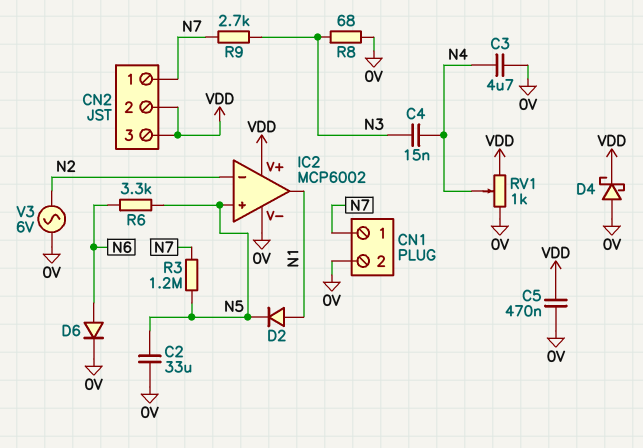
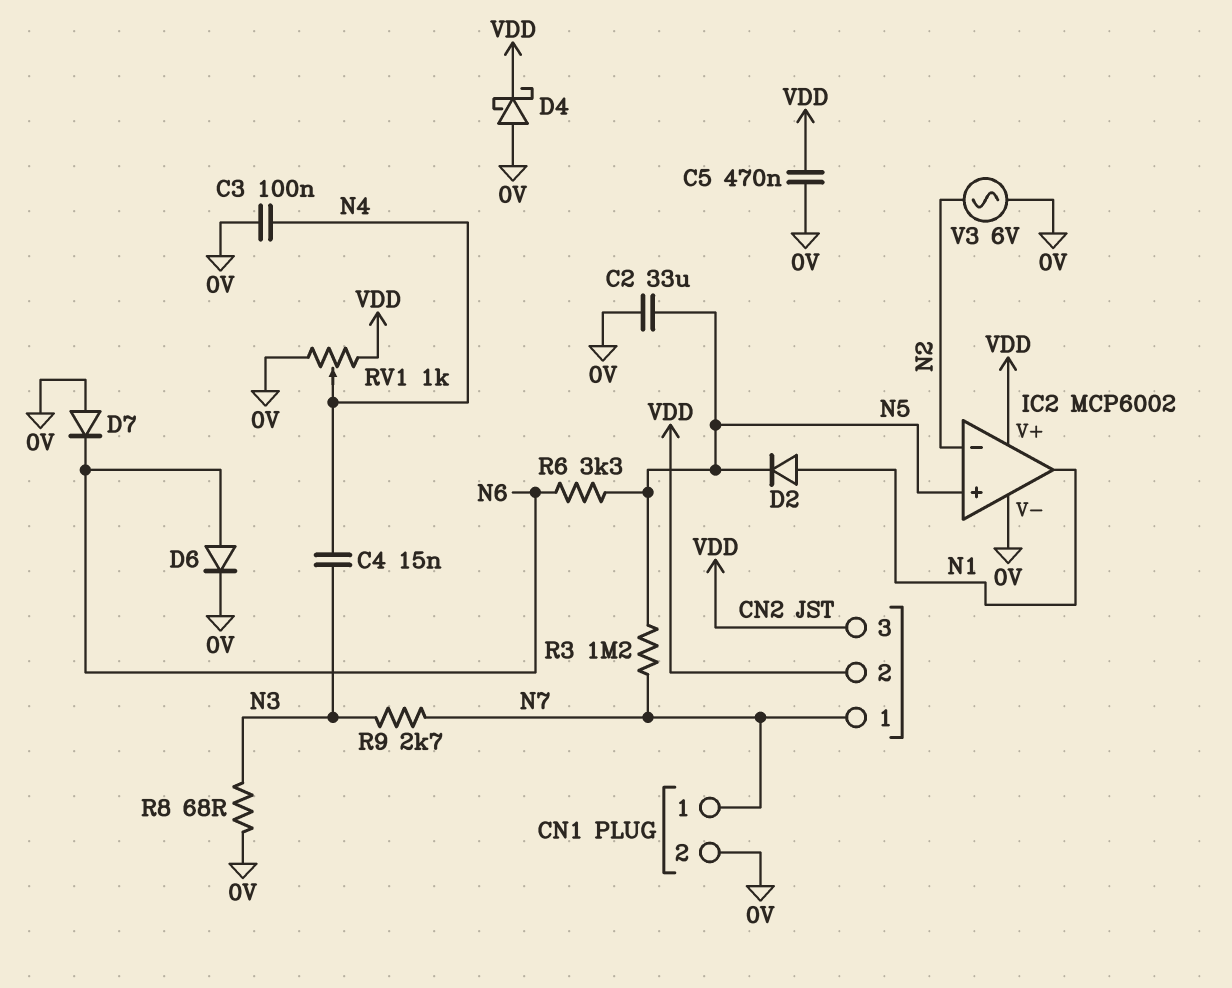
C3: 4.7uF (0V, N4) -> 100nF (0V, N4)
D7: none -> diode (A 0V, K N6)

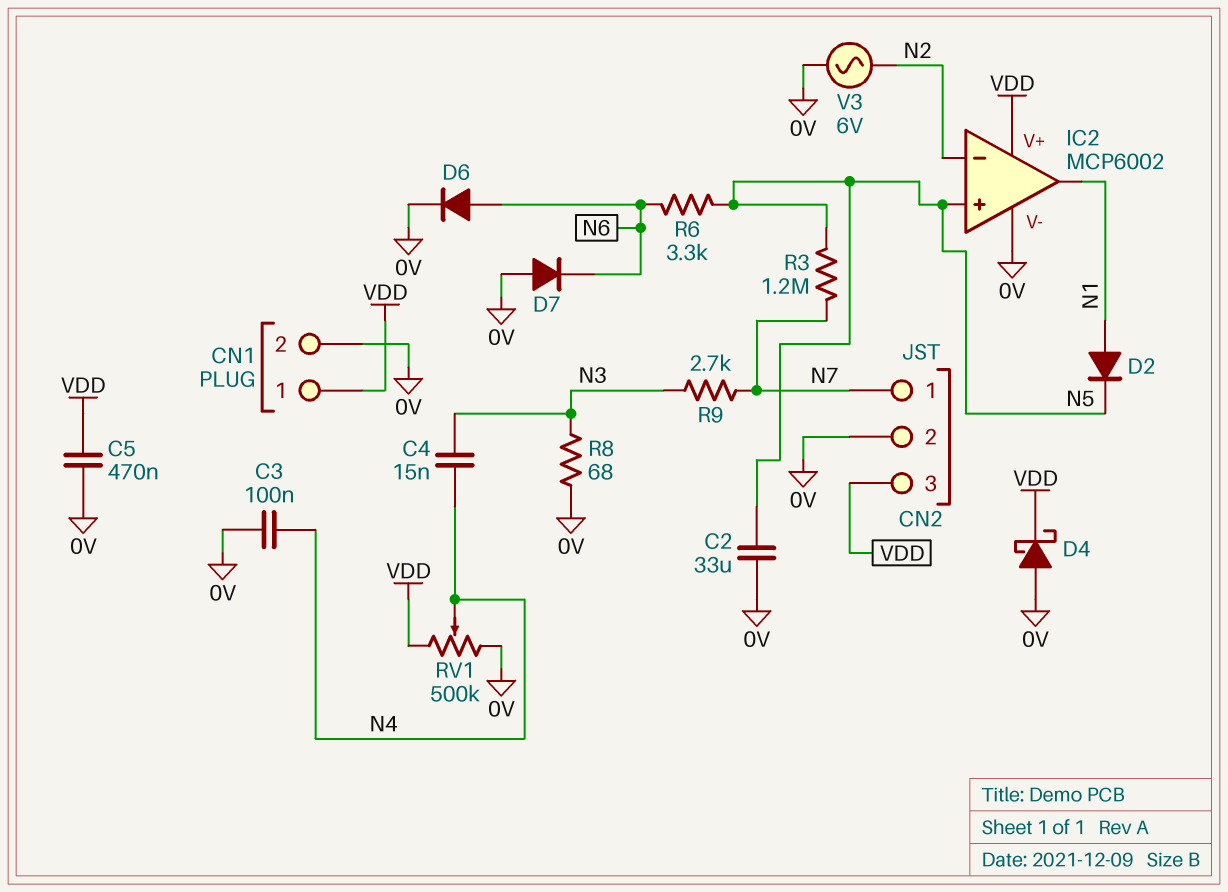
CN1 pin 1: N7 -> VDD
CN2 pin 2: VDD -> 0V
RV1: 1k (0V, VDD, wiper N4) -> 500k (0V, VDD, wiper N4)

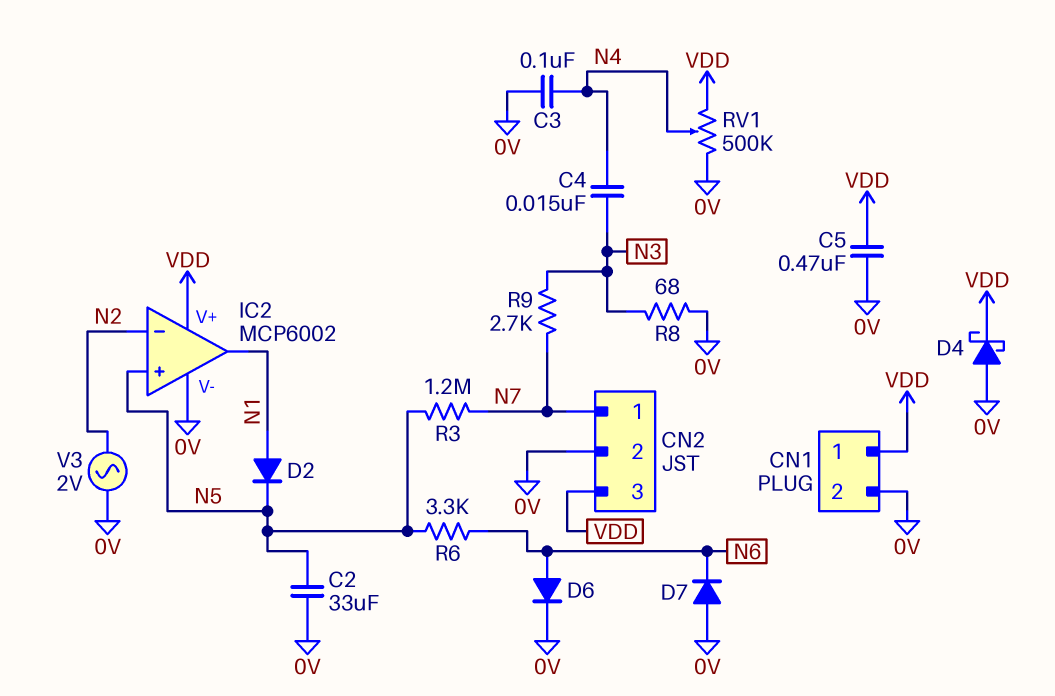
V3: AC 6V (0V, N2) -> AC 2V (0V, N2)

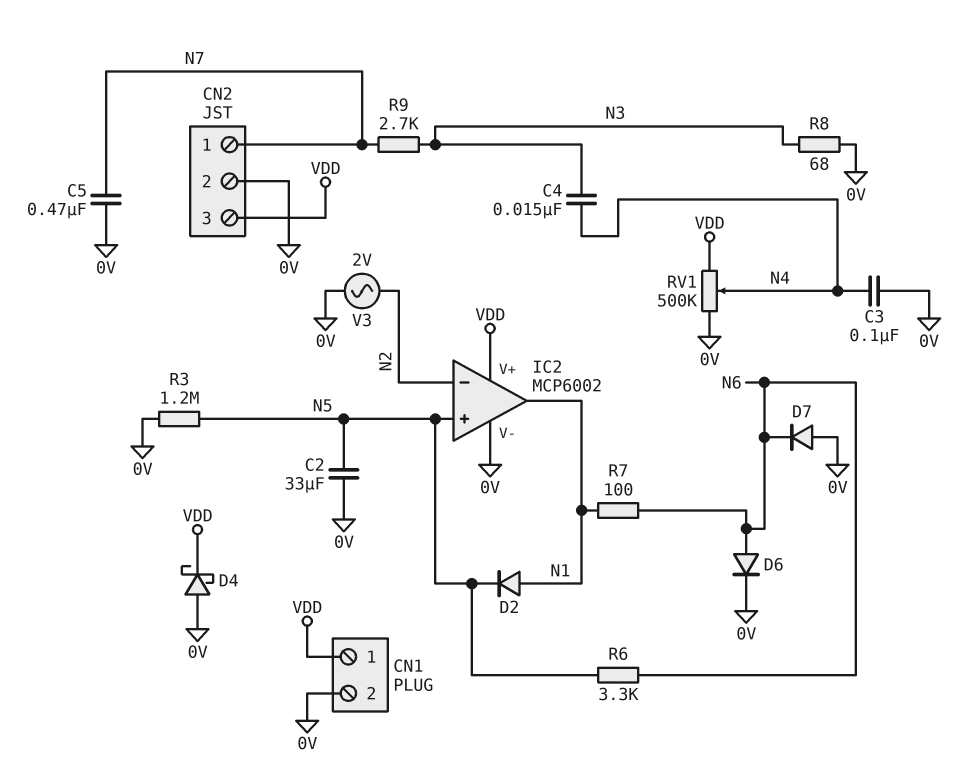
C5: 470nF (0V, VDD) -> 470nF (0V, N7)
R3: 1.2M (N5, N7) -> 1.2M (0V, N5)
R7: none -> 100 (N1, N6)

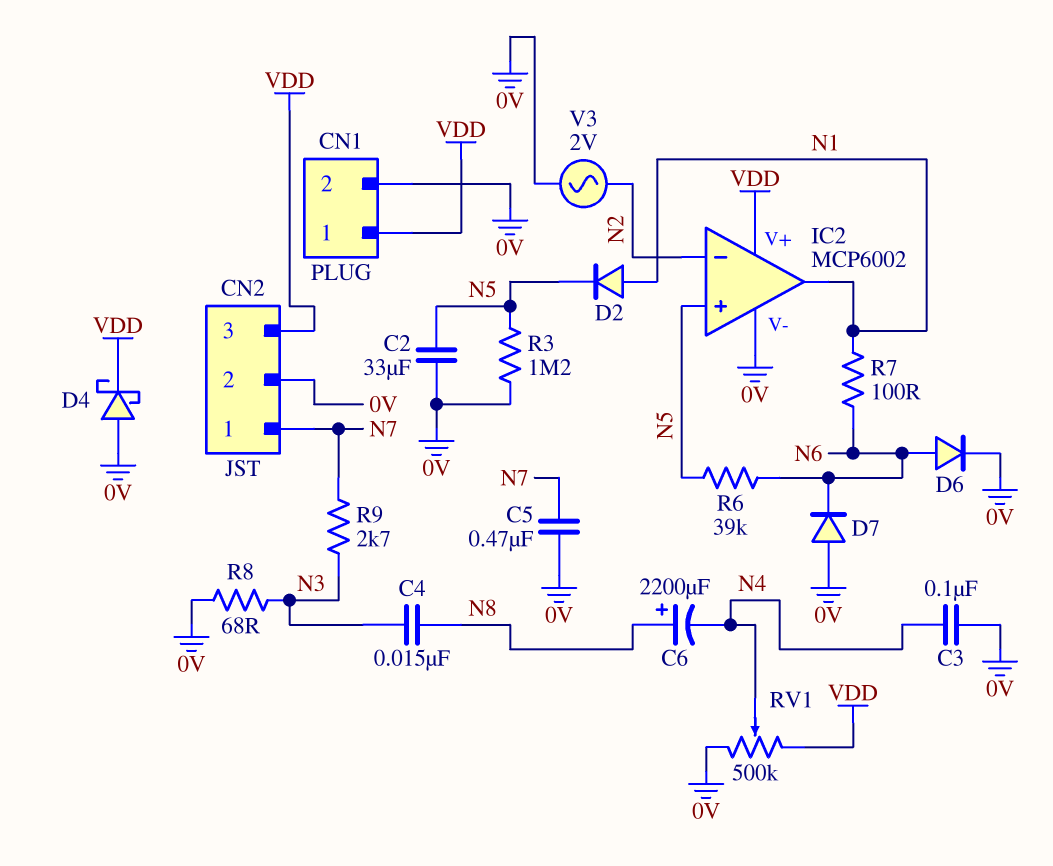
C4: 15nF (N3, N4) -> 15nF (N3, N8)
C6: none -> 2200uF (plus N8, minus N4)
R6: 3.3k (N5, N6) -> 39k (N5, N6)

